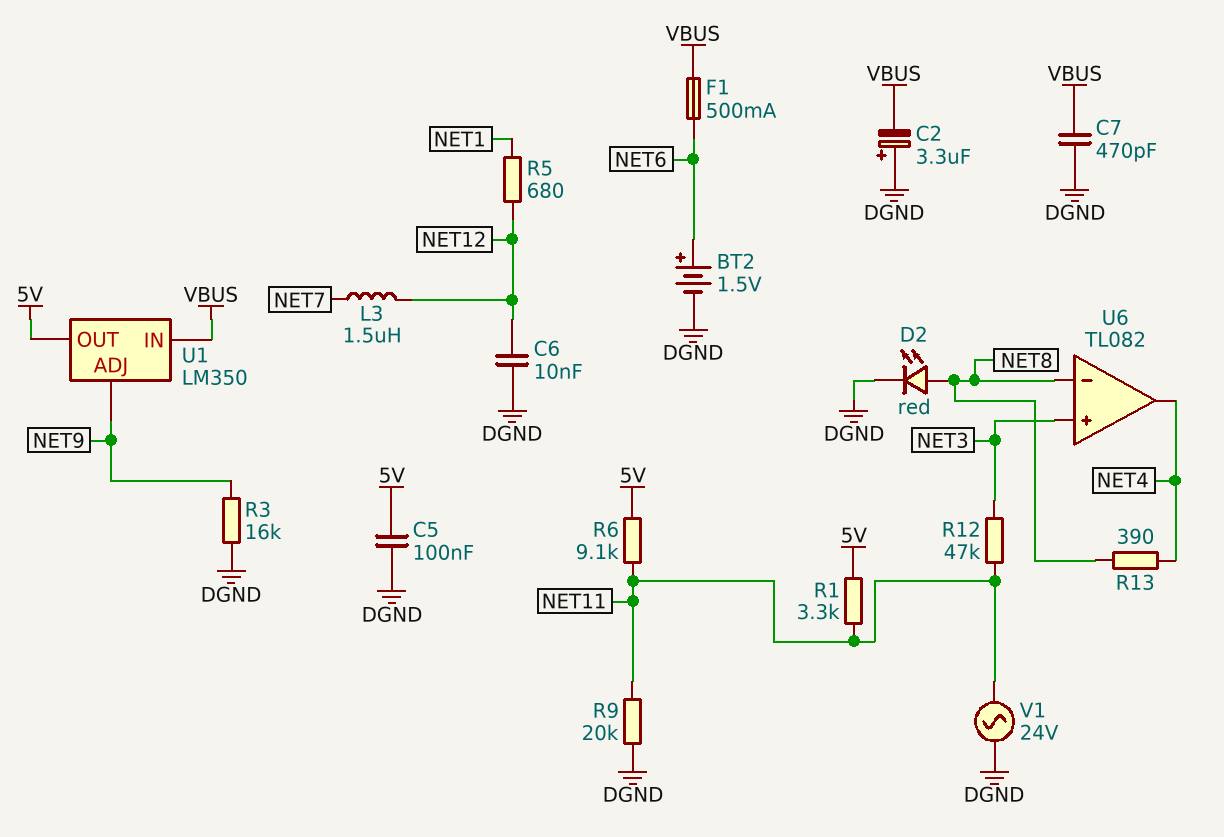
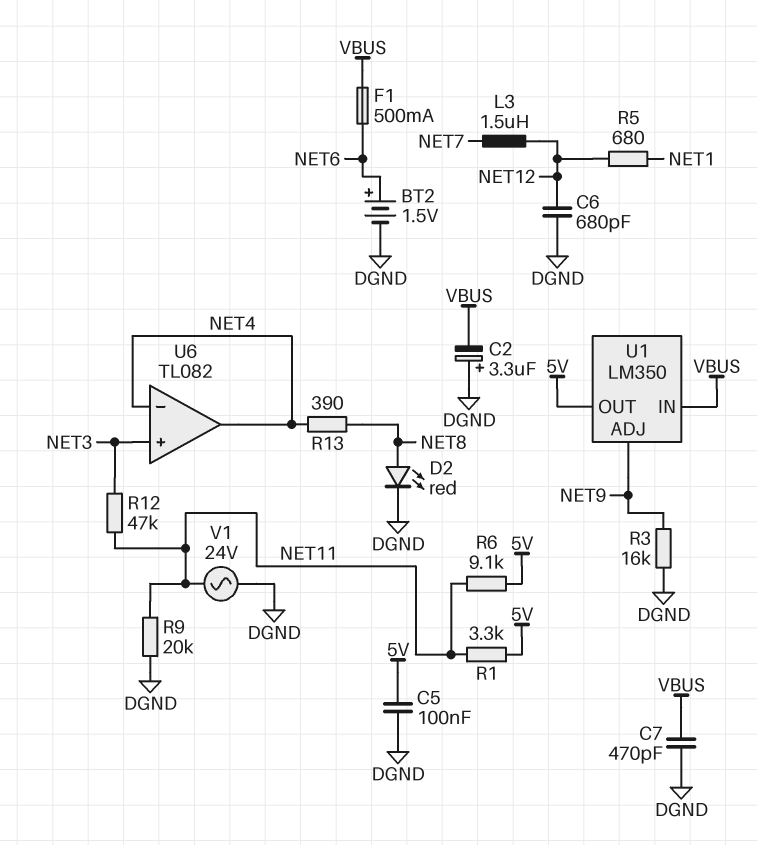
C6: 10nF (DGND, NET12) -> 680pF (DGND, NET12)
U6 pin in-: NET8 -> NET4

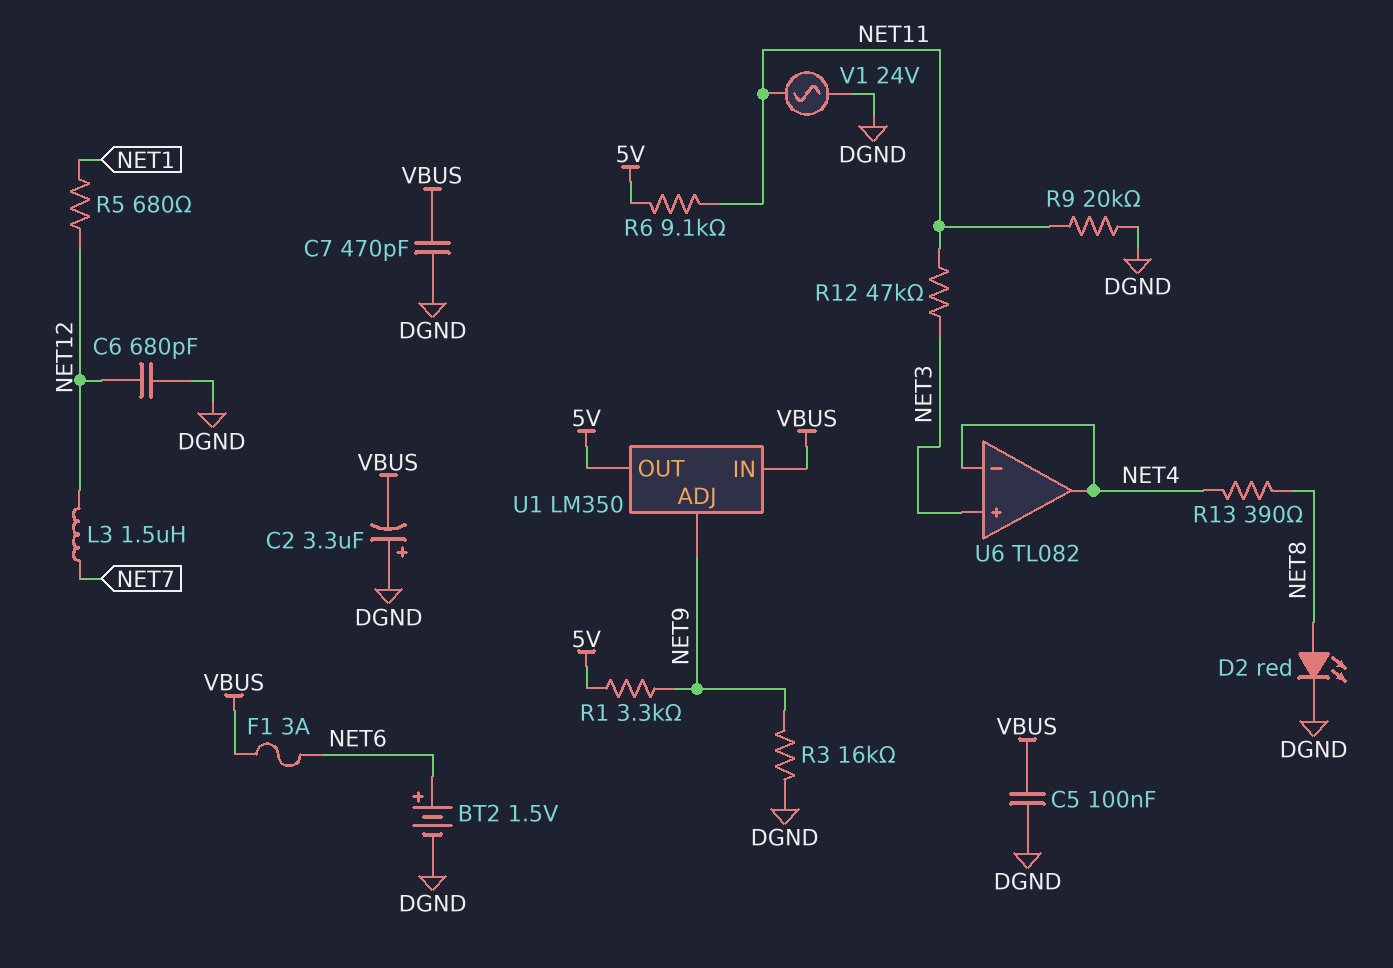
C5: 100nF (5V, DGND) -> 100nF (DGND, VBUS)
F1: 500mA (NET6, VBUS) -> 3A (NET6, VBUS)
R1: 3.3k (5V, NET11) -> 3.3k (5V, NET9)

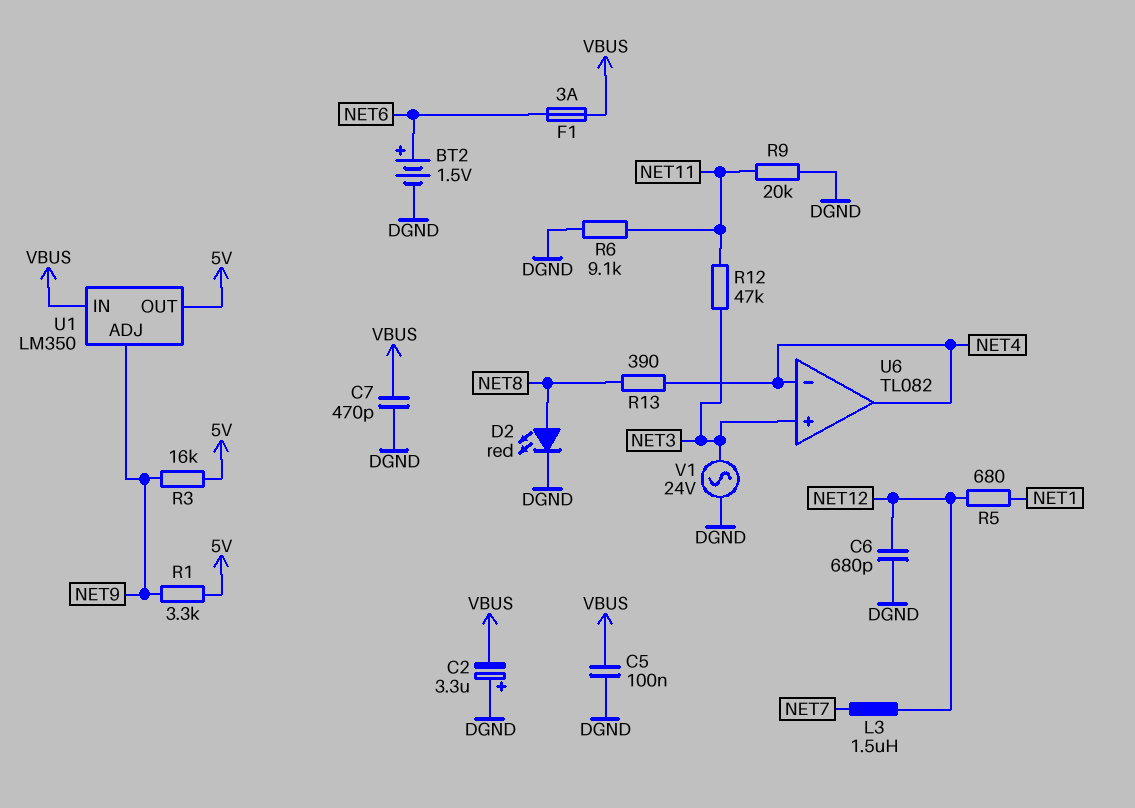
R3: 16k (DGND, NET9) -> 16k (5V, NET9)
R6: 9.1k (5V, NET11) -> 9.1k (DGND, NET11)
V1: AC 24V (DGND, NET11) -> AC 24V (DGND, NET3)

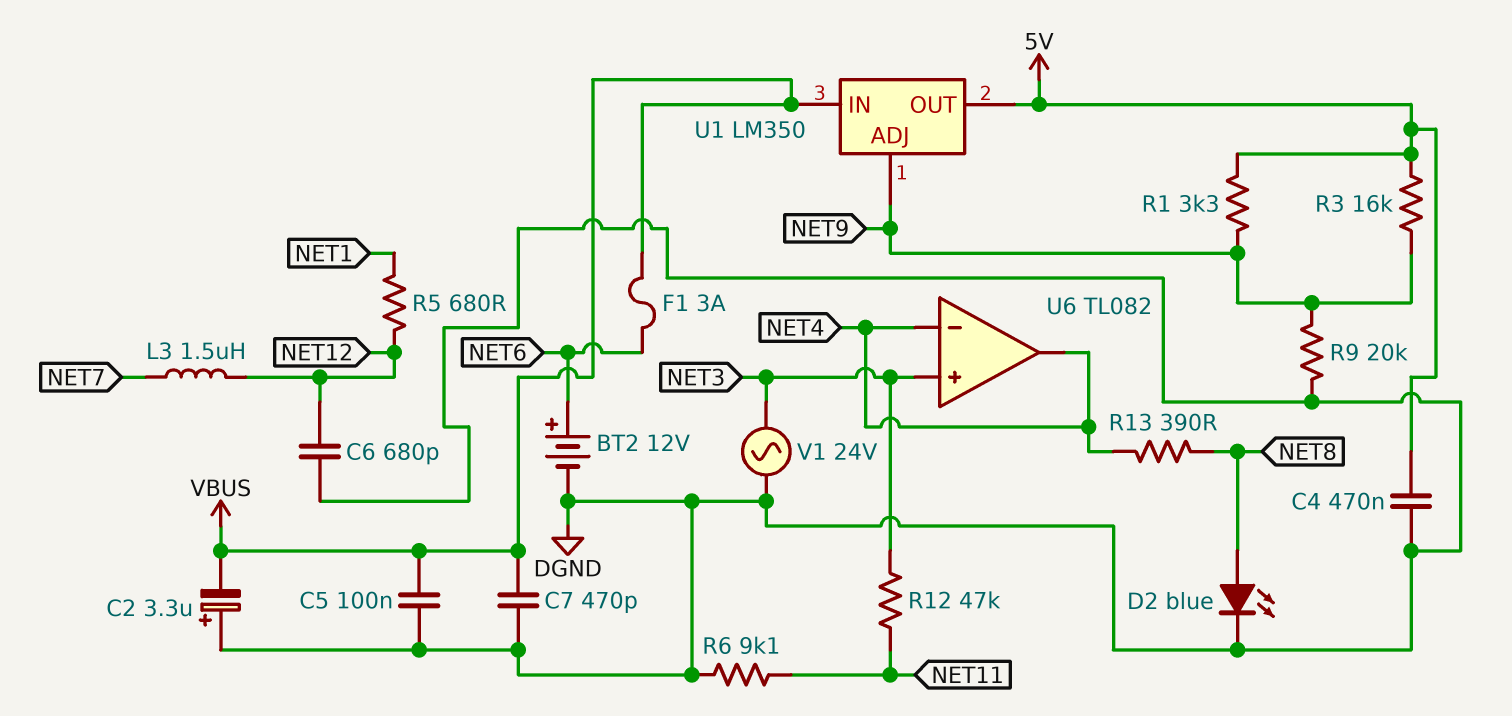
BT2: 1.5V (plus NET6, minus DGND) -> 12V (plus NET6, minus DGND)
C4: none -> 470nF (5V, DGND)
D2: LED red (A NET8, K DGND) -> LED blue (A NET8, K DGND)
R9: 20k (DGND, NET11) -> 20k (DGND, NET9)

